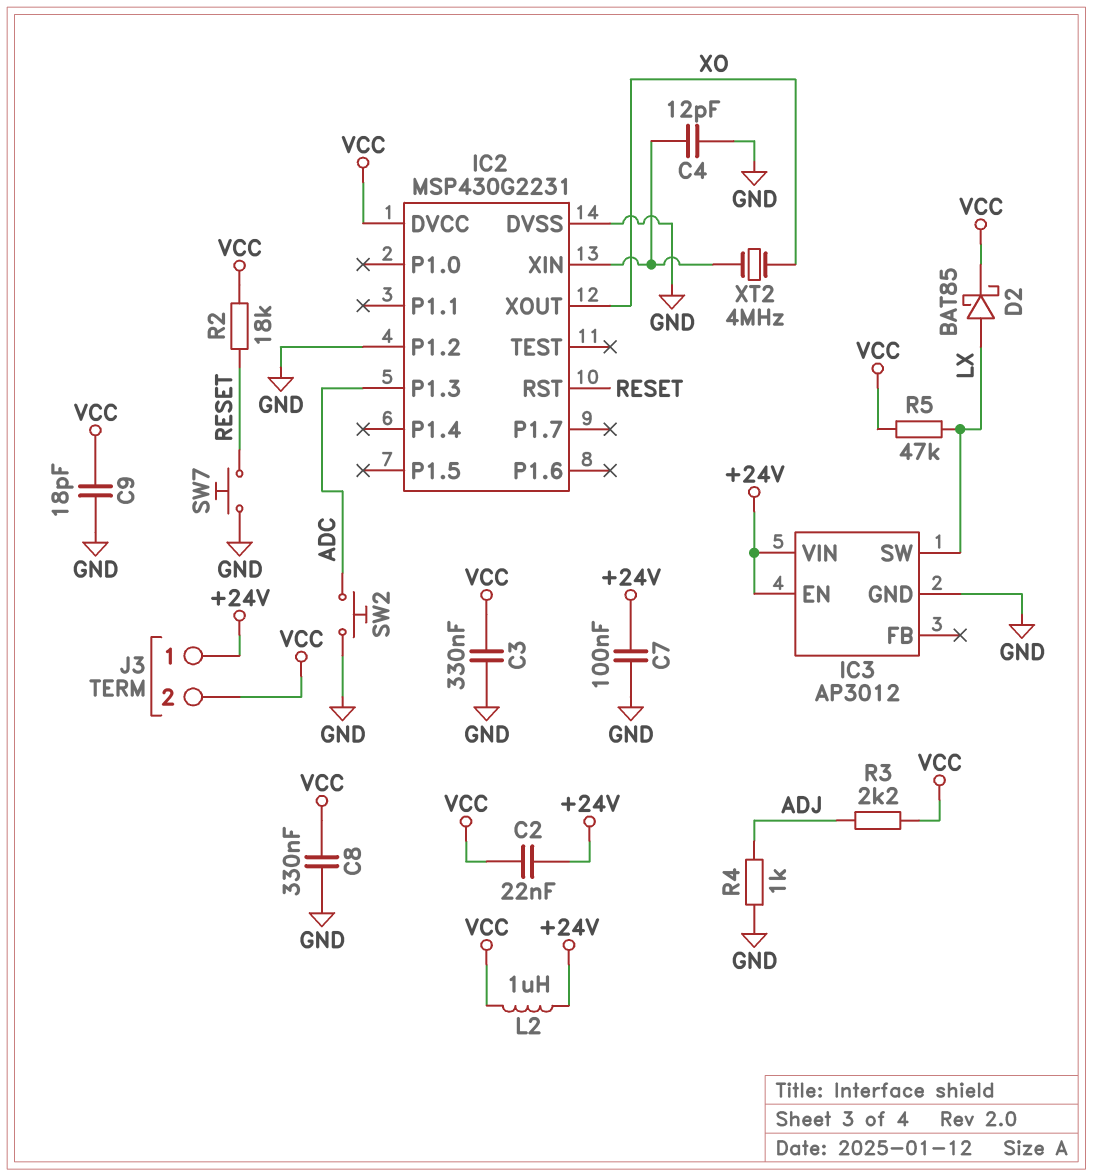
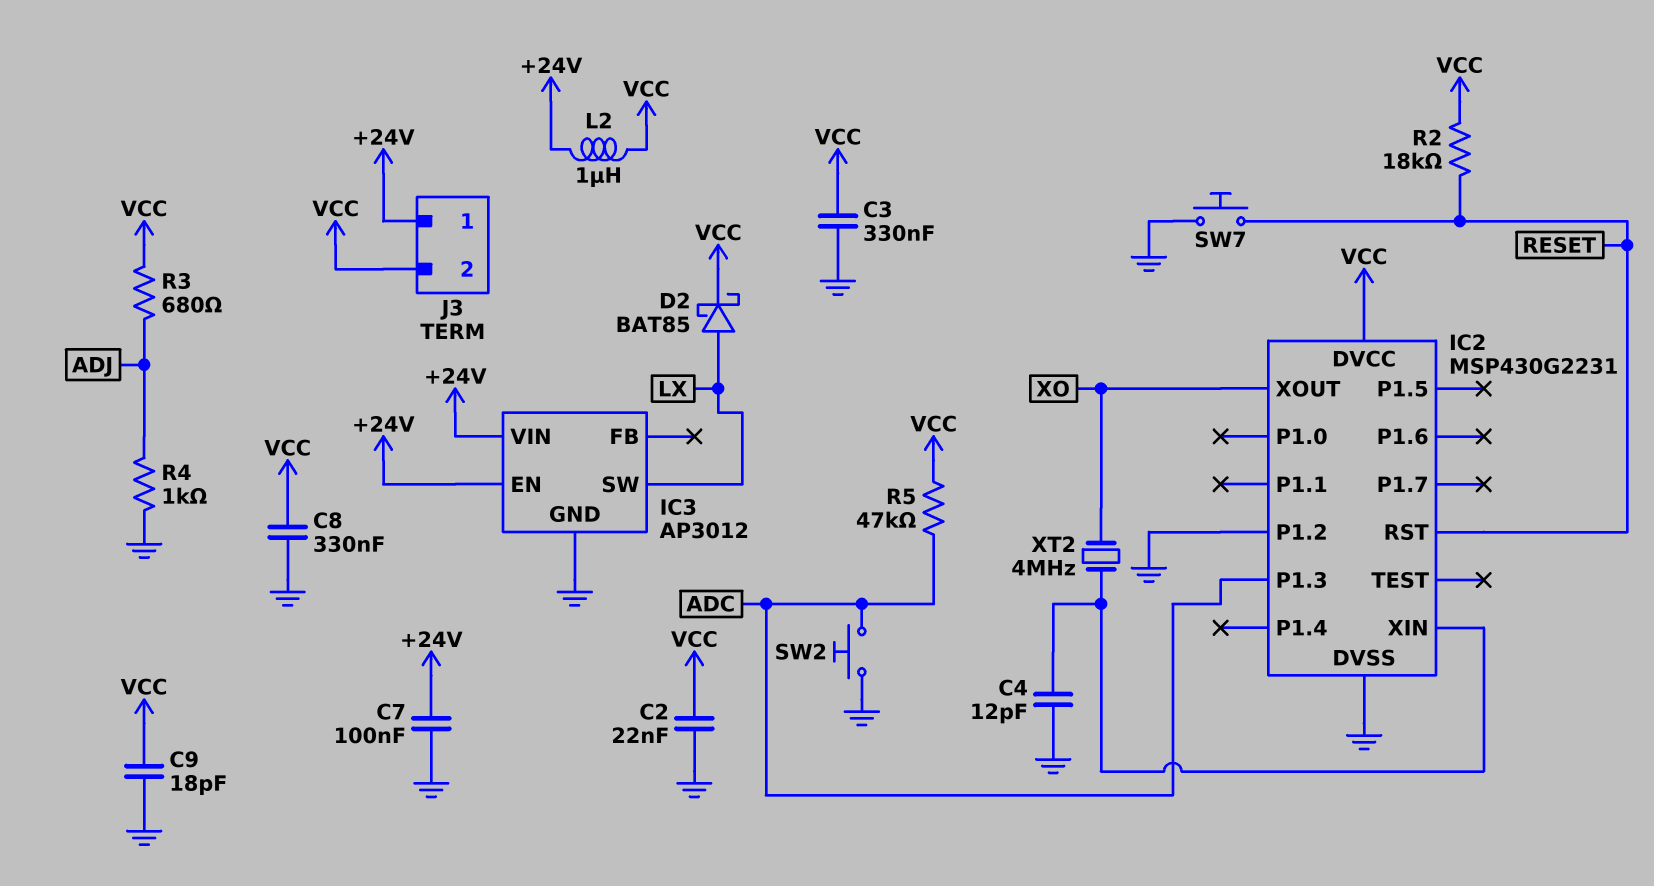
C2: 22nF (+24V, VCC) -> 22nF (GND, VCC)
R3: 2.2k (ADJ, VCC) -> 680 (ADJ, VCC)
R5: 47k (LX, VCC) -> 47k (ADC, VCC)

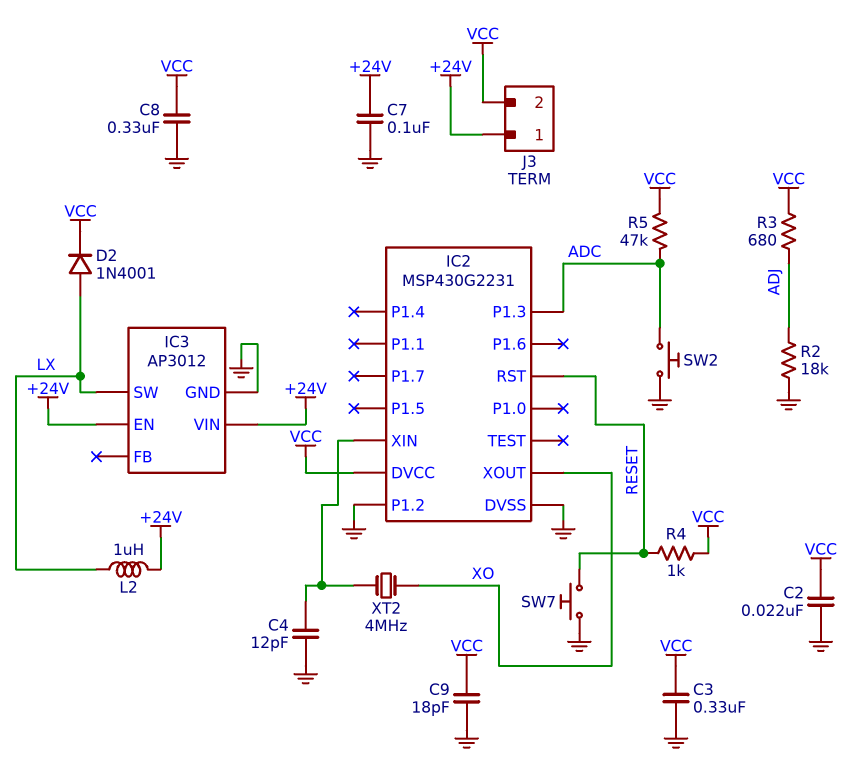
D2: schottky BAT85 (A LX, K VCC) -> diode 1N4001 (A LX, K VCC)
L2: 1uH (+24V, VCC) -> 1uH (+24V, LX)
R2: 18k (RESET, VCC) -> 18k (ADJ, GND)
R4: 1k (ADJ, GND) -> 1k (RESET, VCC)

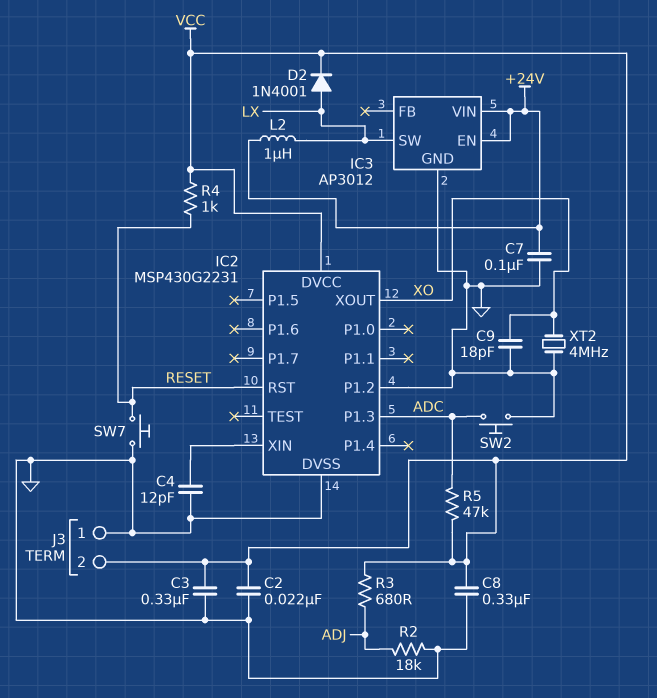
C9: 18pF (GND, VCC) -> 18pF (GND, XO)
J3 pin 1: +24V -> GND
XT2: 4MHz (IC2/XIN, XO) -> 4MHz (GND, XO)

